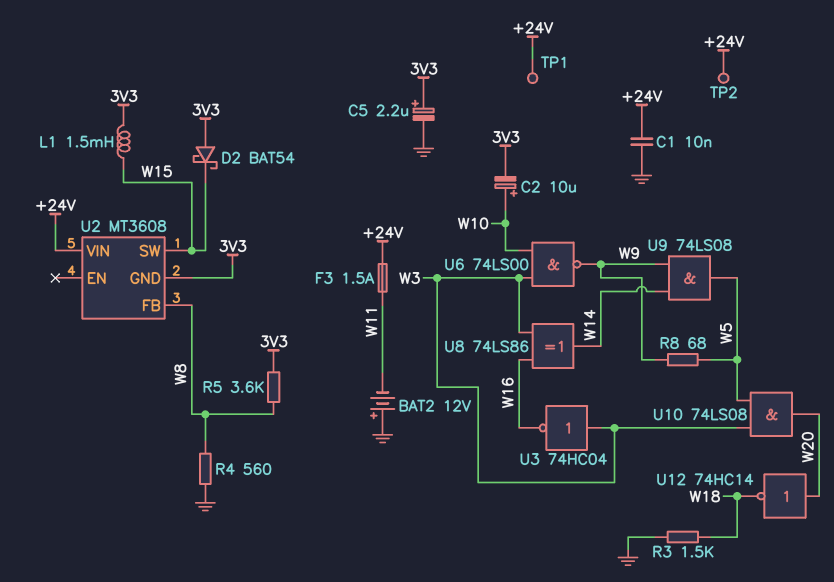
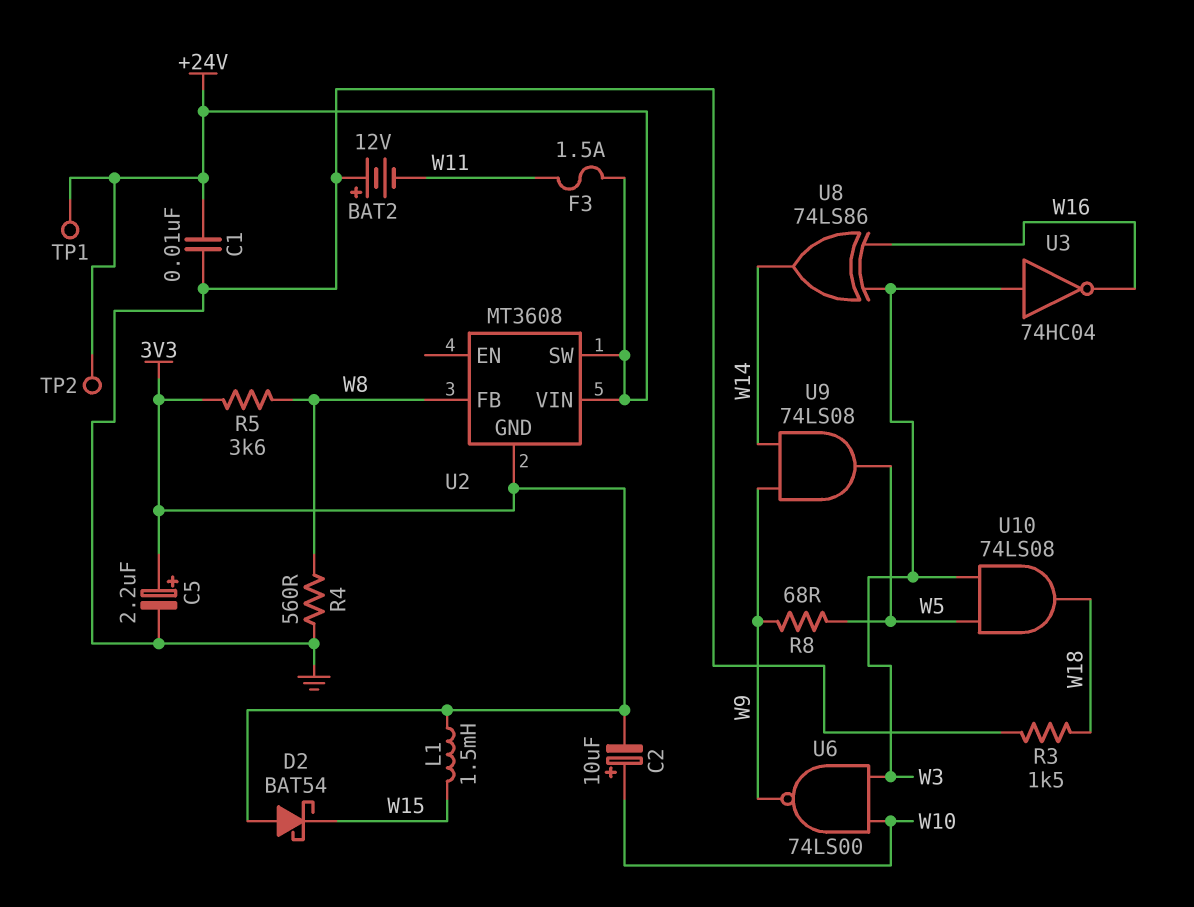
U2 pin SW: W15 -> +24V
U10: AND 74LS08 (in W3, in W5, out W20) -> AND 74LS08 (in W3, in W5, out W18)
U12: NOT 74HC14 (in W20, out W18) -> none

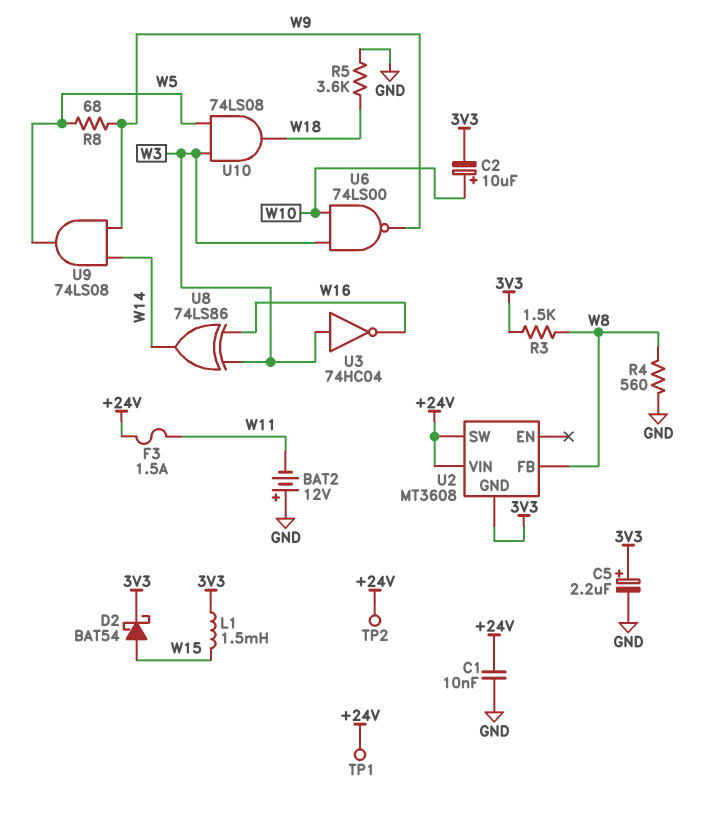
D2: schottky BAT54 (A 3V3, K W15) -> schottky BAT54 (A W15, K 3V3)
R3: 1.5k (GND, W18) -> 1.5k (3V3, W8)
R5: 3.6k (3V3, W8) -> 3.6k (GND, W18)

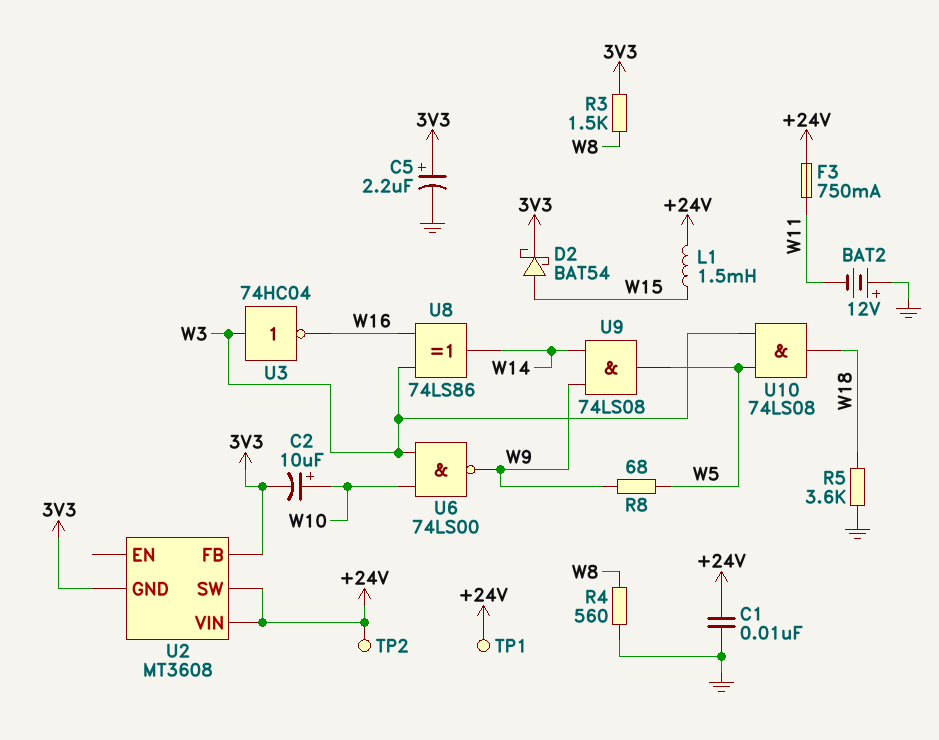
F3: 1.5A (+24V, W11) -> 750mA (+24V, W11)
L1: 1.5mH (3V3, W15) -> 1.5mH (+24V, W15)
U2 pin FB: W8 -> 3V3

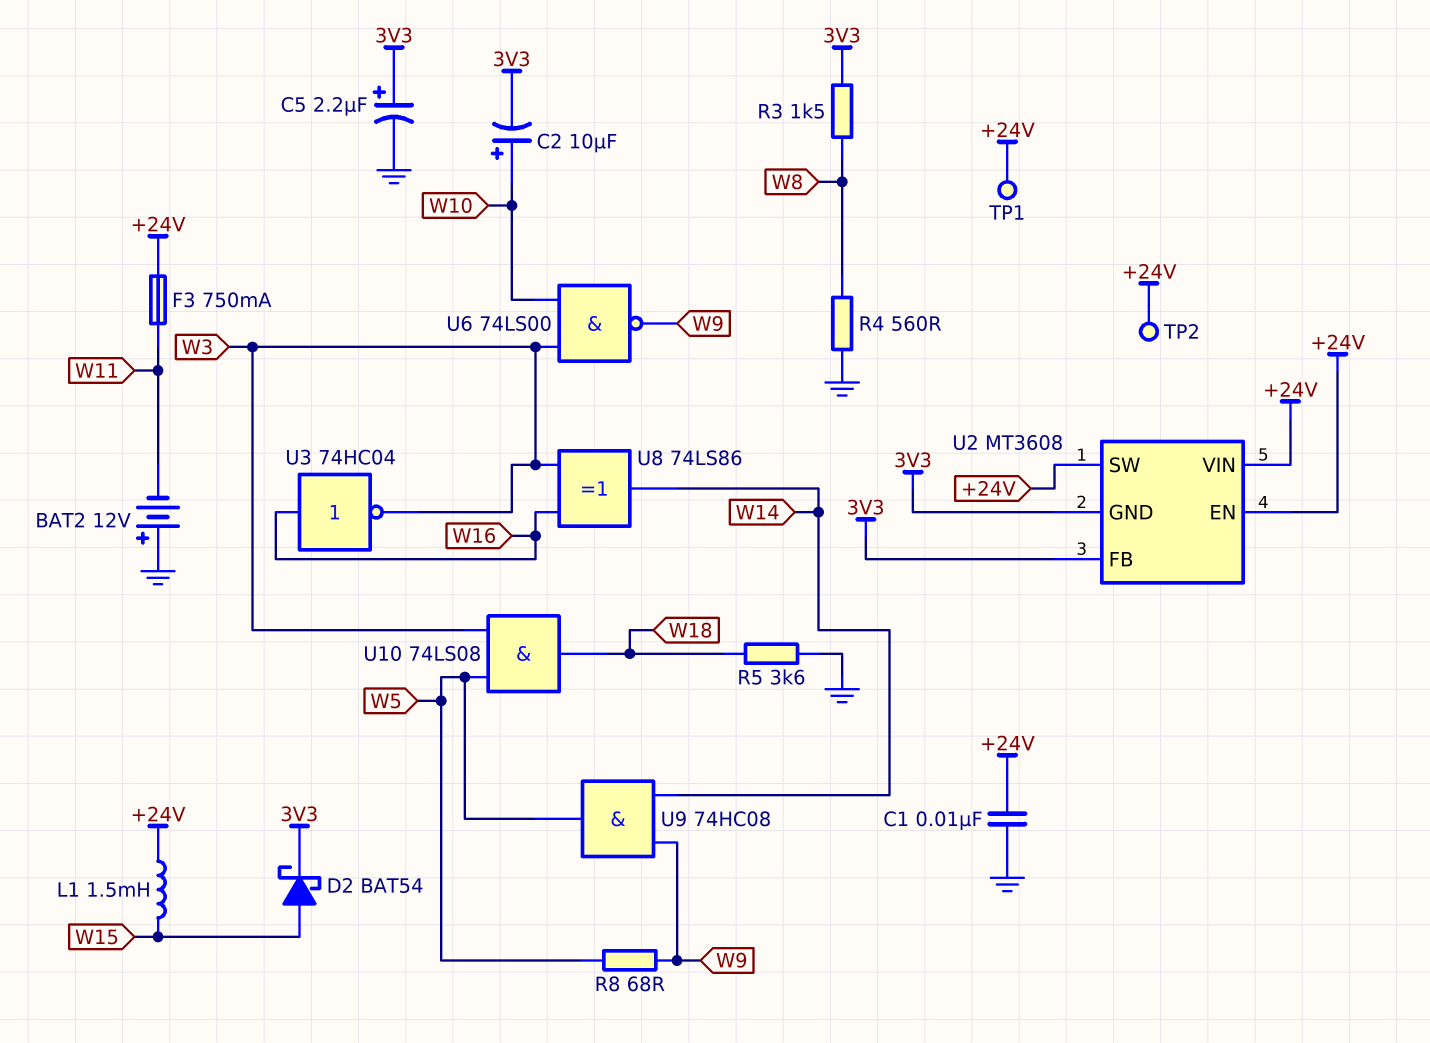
U2 pin EN: none -> +24V
U3: NOT 74HC04 (in W3, out W16) -> NOT 74HC04 (in W16, out W3)
U9: AND 74LS08 (in W9, in W14, out W5) -> AND 74HC08 (in W9, in W14, out W5)

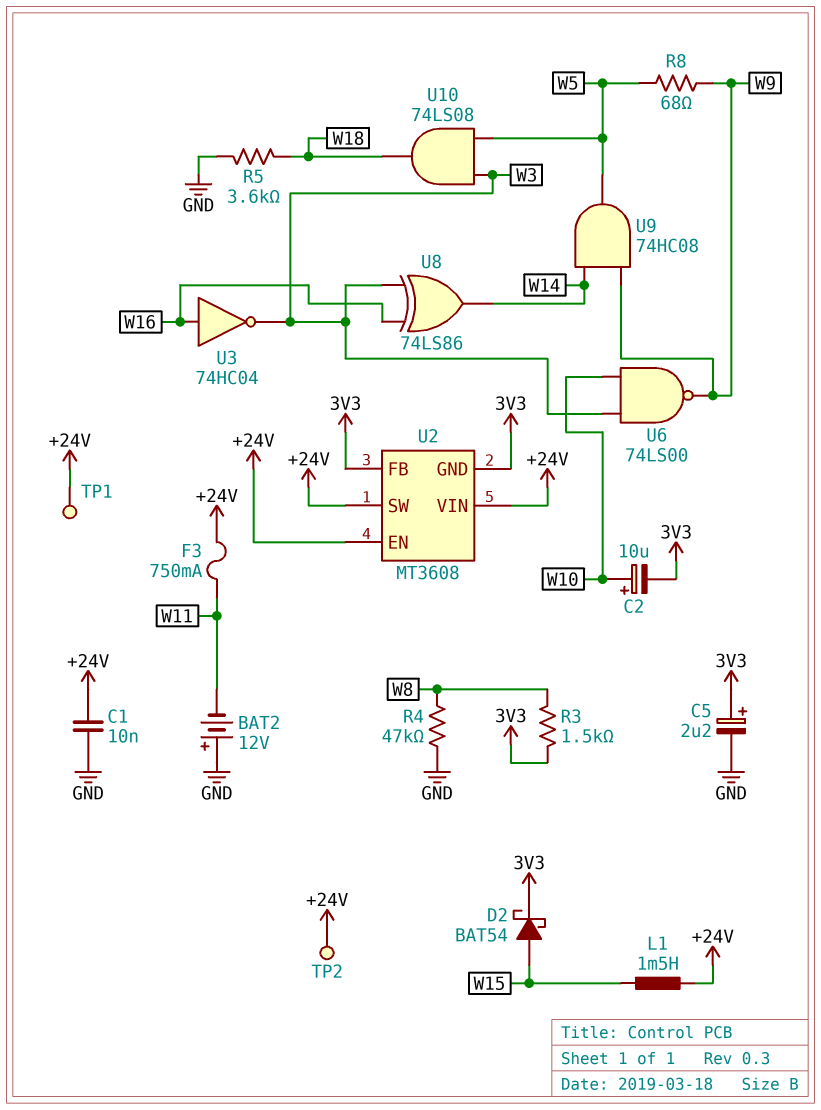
R4: 560 (GND, W8) -> 47k (GND, W8)

